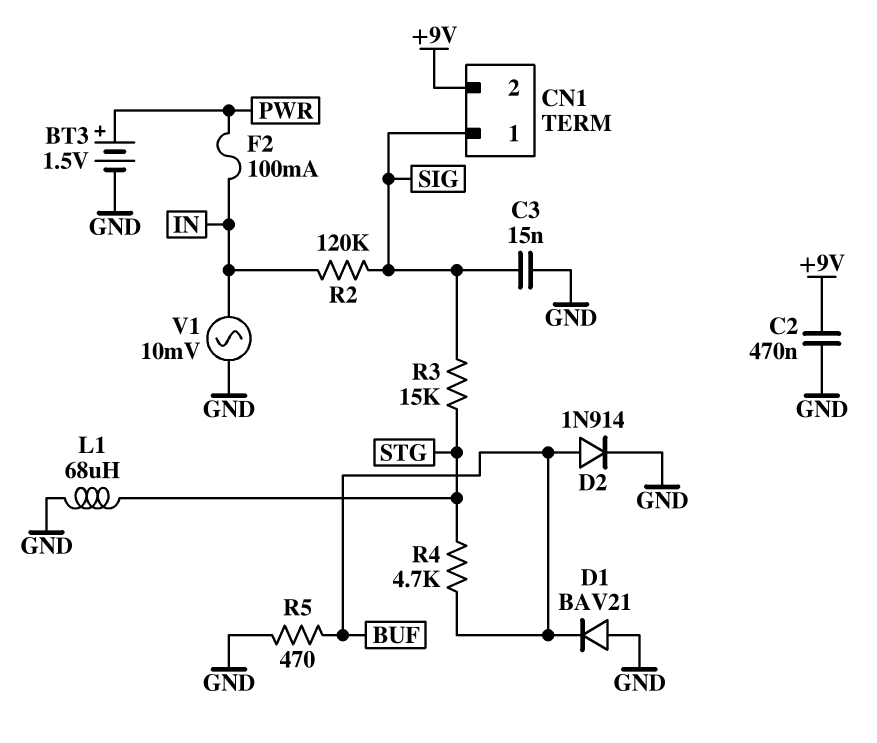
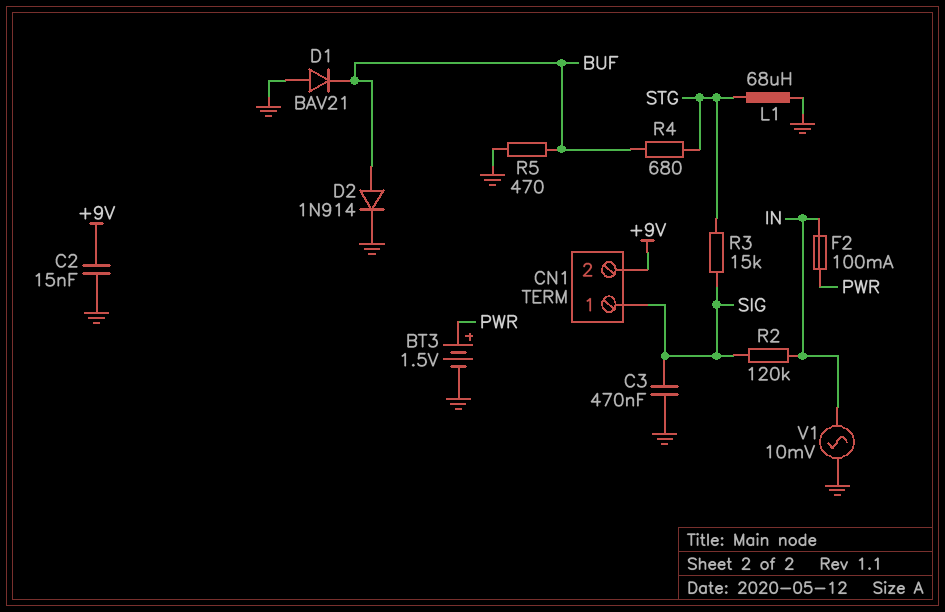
C2: 470nF (+9V, GND) -> 15nF (+9V, GND)
C3: 15nF (GND, SIG) -> 470nF (GND, SIG)
R4: 4.7k (BUF, STG) -> 680 (BUF, STG)

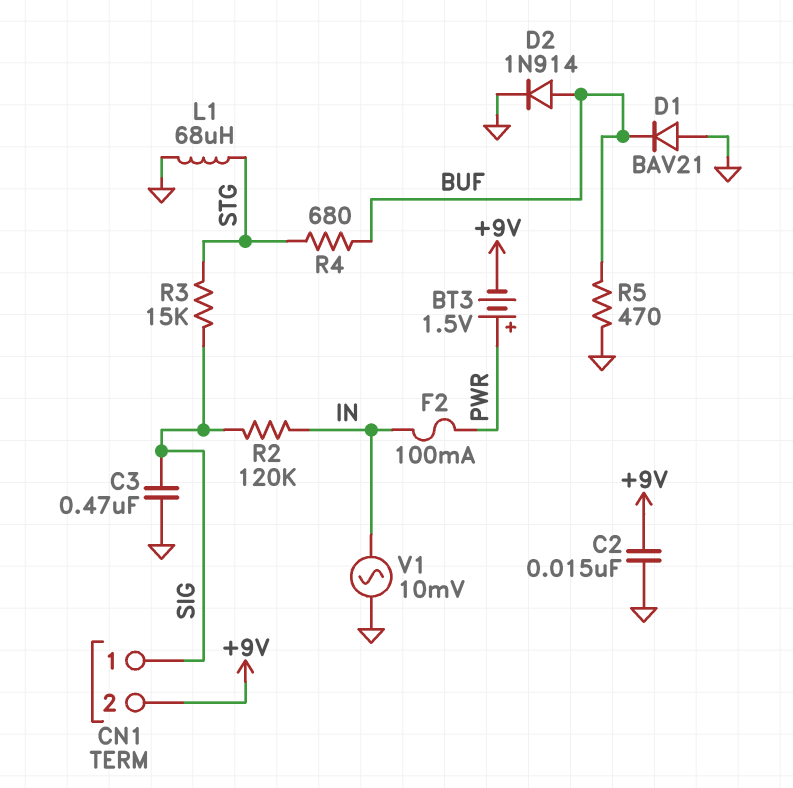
BT3: 1.5V (plus PWR, minus GND) -> 1.5V (plus PWR, minus +9V)

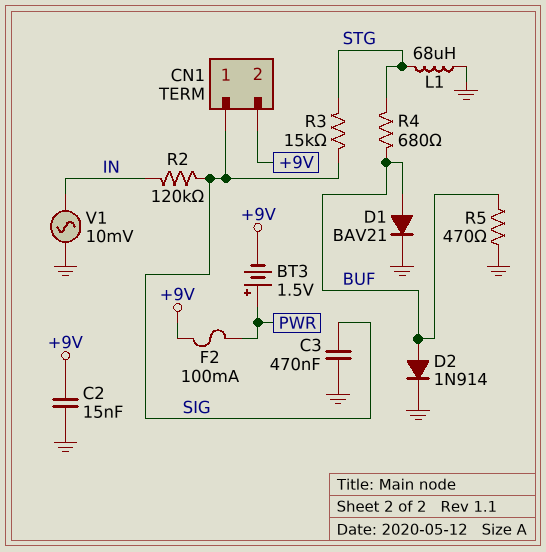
D1: diode BAV21 (A GND, K BUF) -> diode BAV21 (A BUF, K GND)
F2: 100mA (IN, PWR) -> 100mA (+9V, PWR)

